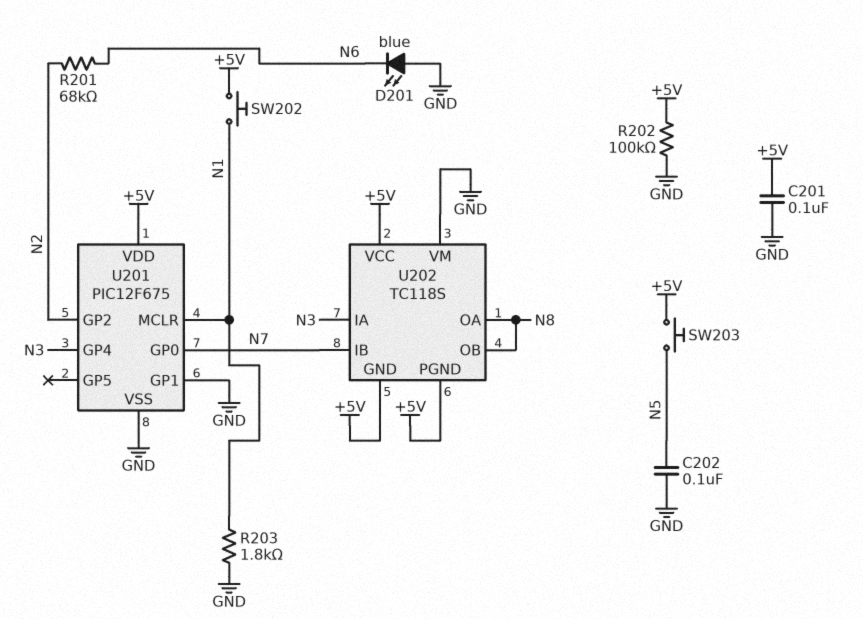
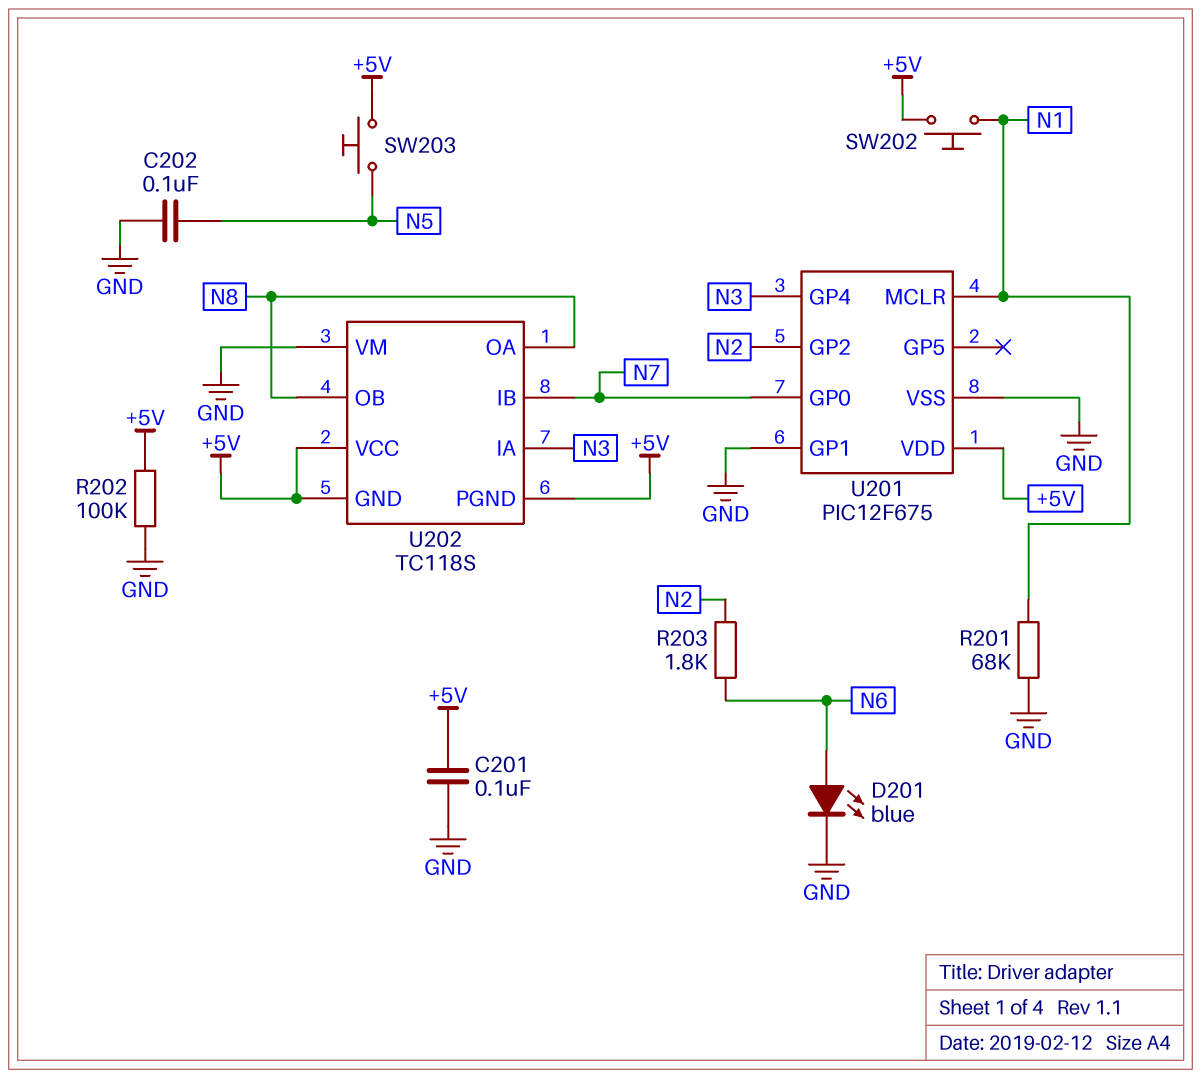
D201: LED blue (A GND, K N6) -> LED blue (A N6, K GND)
R201: 68k (N2, N6) -> 68k (GND, N1)
R203: 1.8k (GND, N1) -> 1.8k (N2, N6)

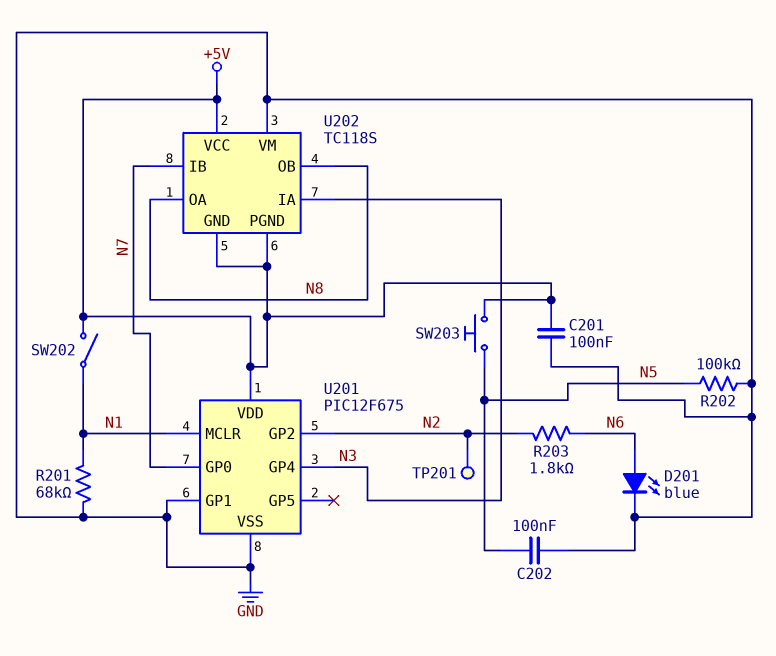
R202: 100k (+5V, GND) -> 100k (GND, N5)
SW202: button (+5V, N1) -> switch (+5V, N1)
TP201: none -> test point (N2)

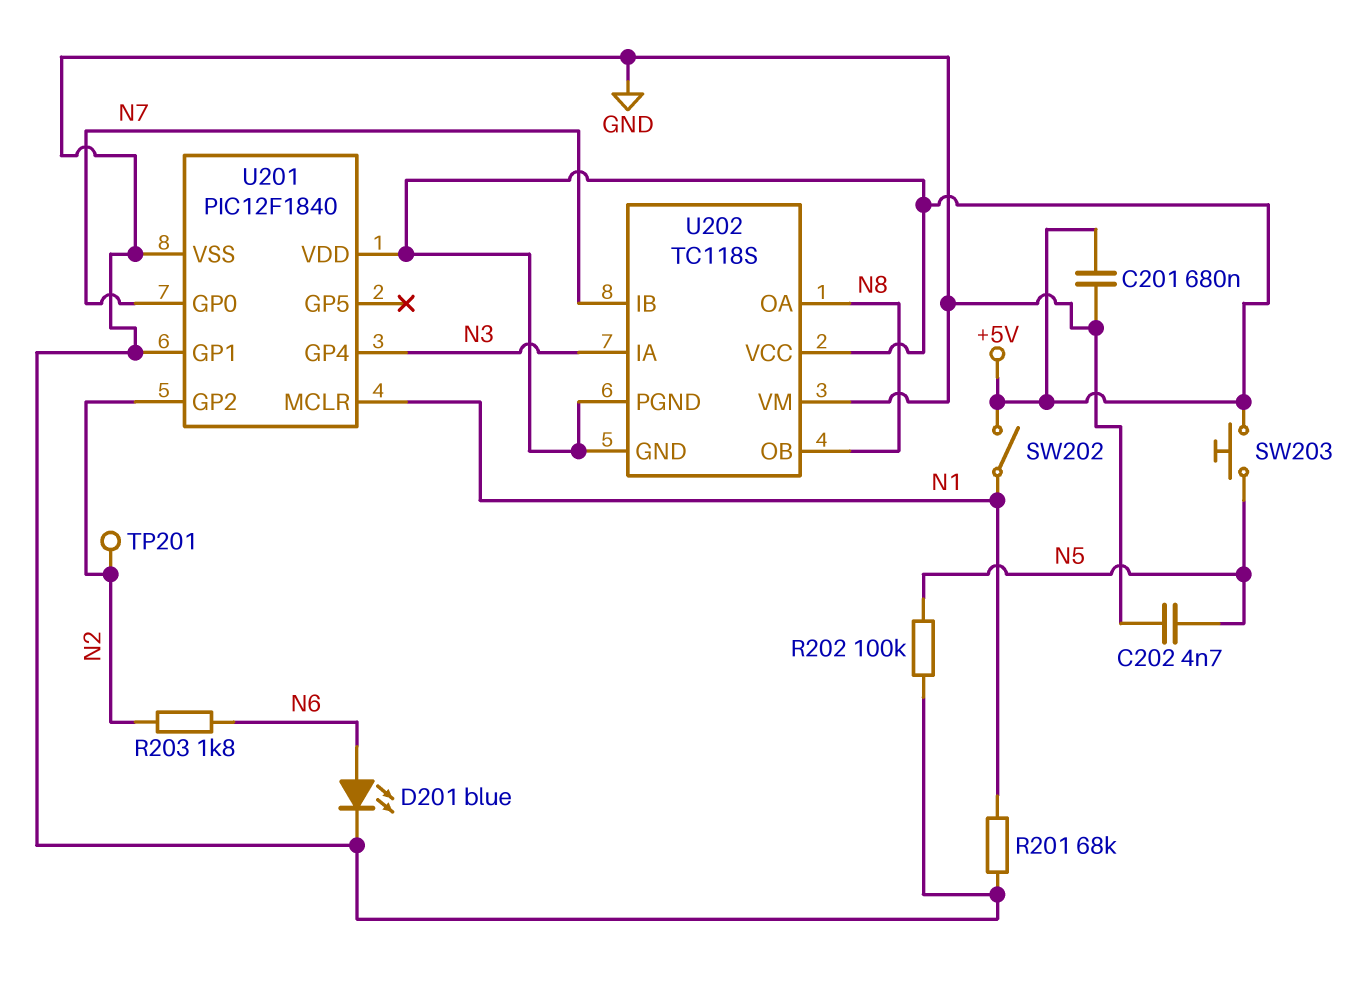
C201: 100nF (+5V, GND) -> 680nF (+5V, GND)
C202: 100nF (GND, N5) -> 4.7nF (GND, N5)
U201: PIC12F675 -> PIC12F1840

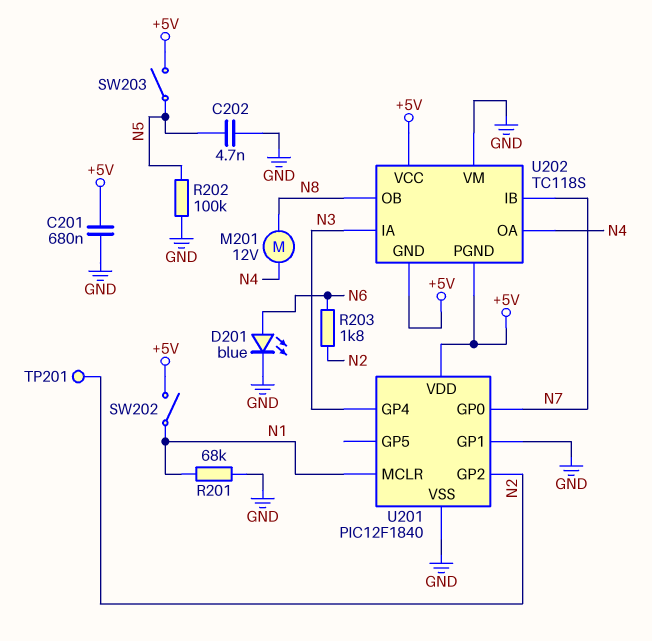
M201: none -> motor 12V (N4, N8)
SW203: button (+5V, N5) -> switch (+5V, N5)
U202 pin OA: N8 -> N4

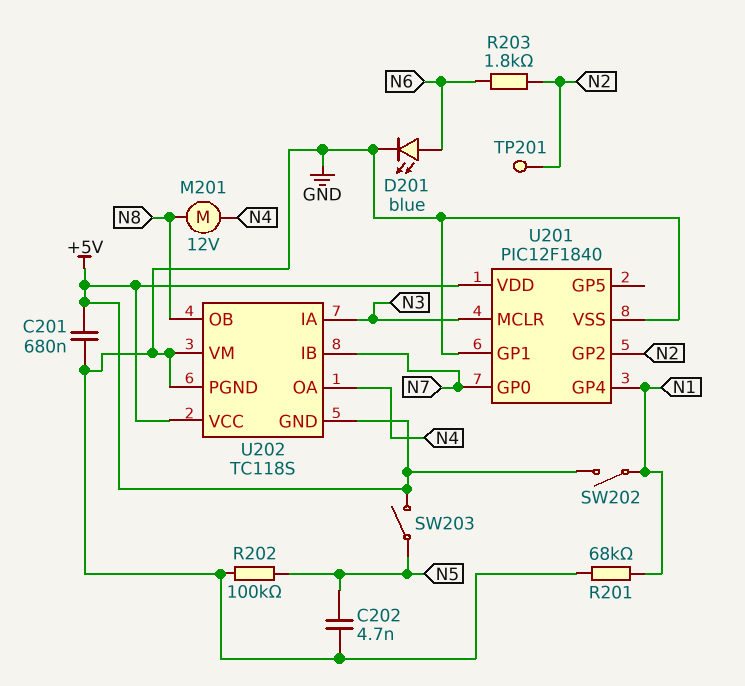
U201 pin GP4: N3 -> N1
U201 pin MCLR: N1 -> N3
U202 pin PGND: +5V -> GND

